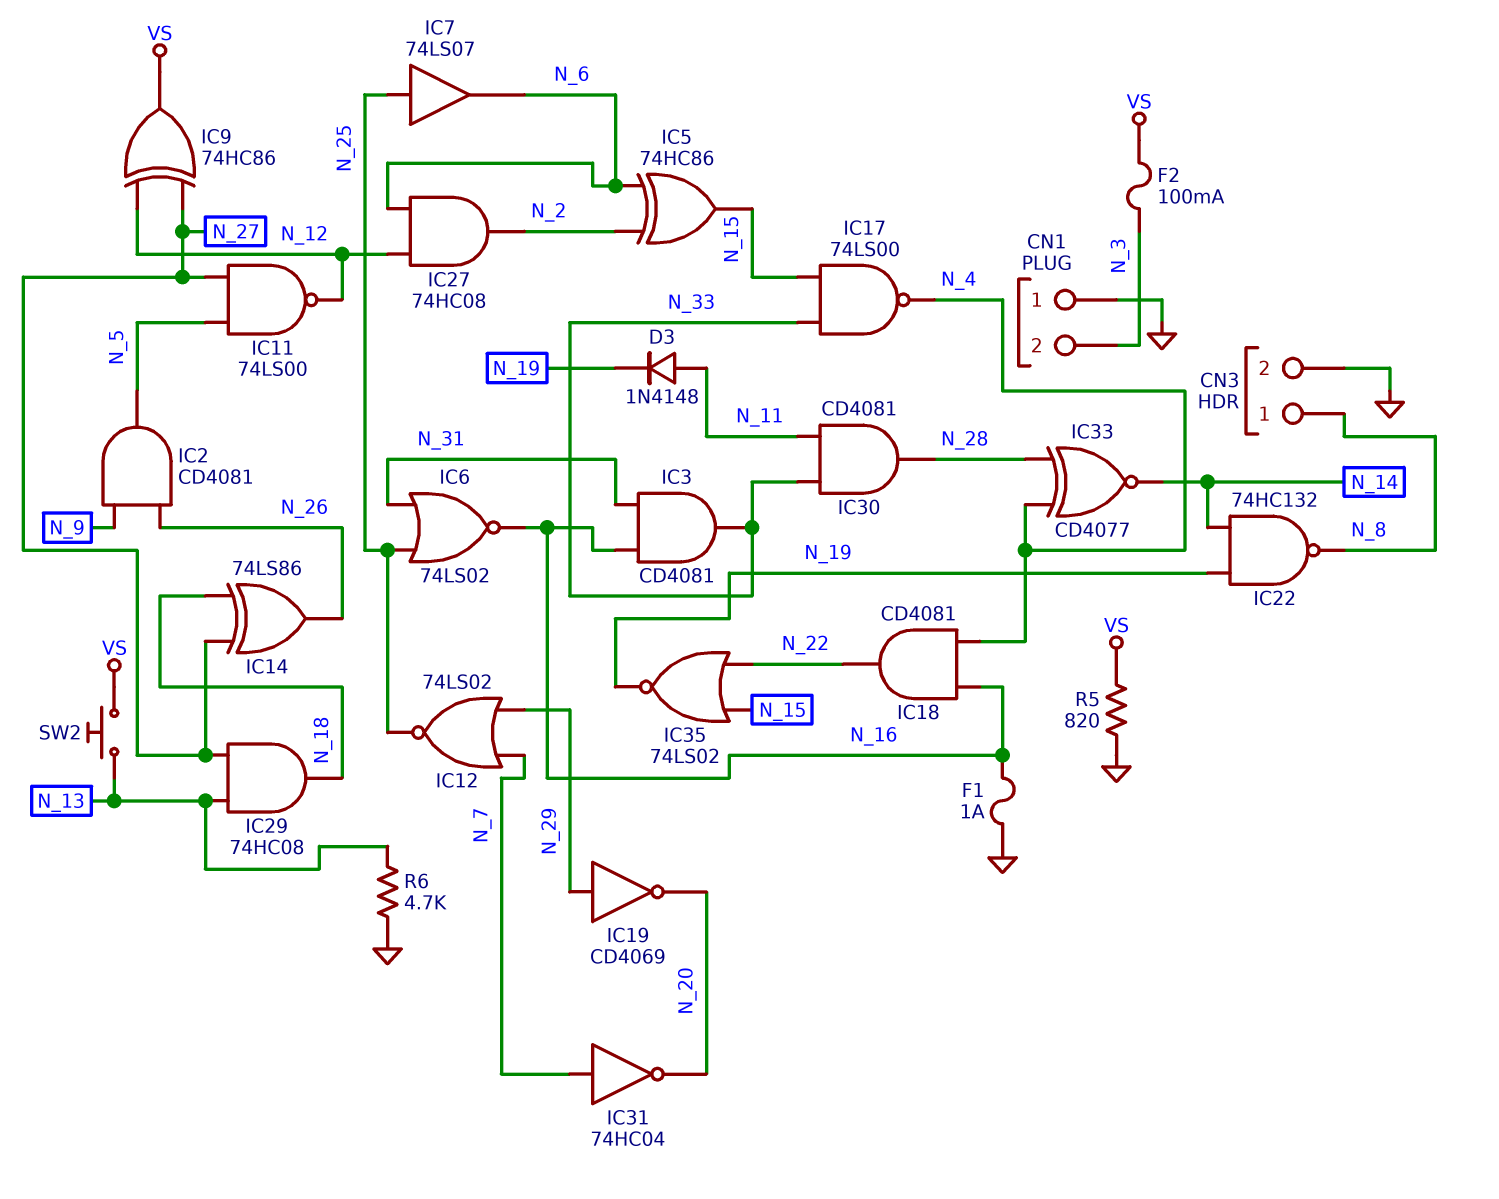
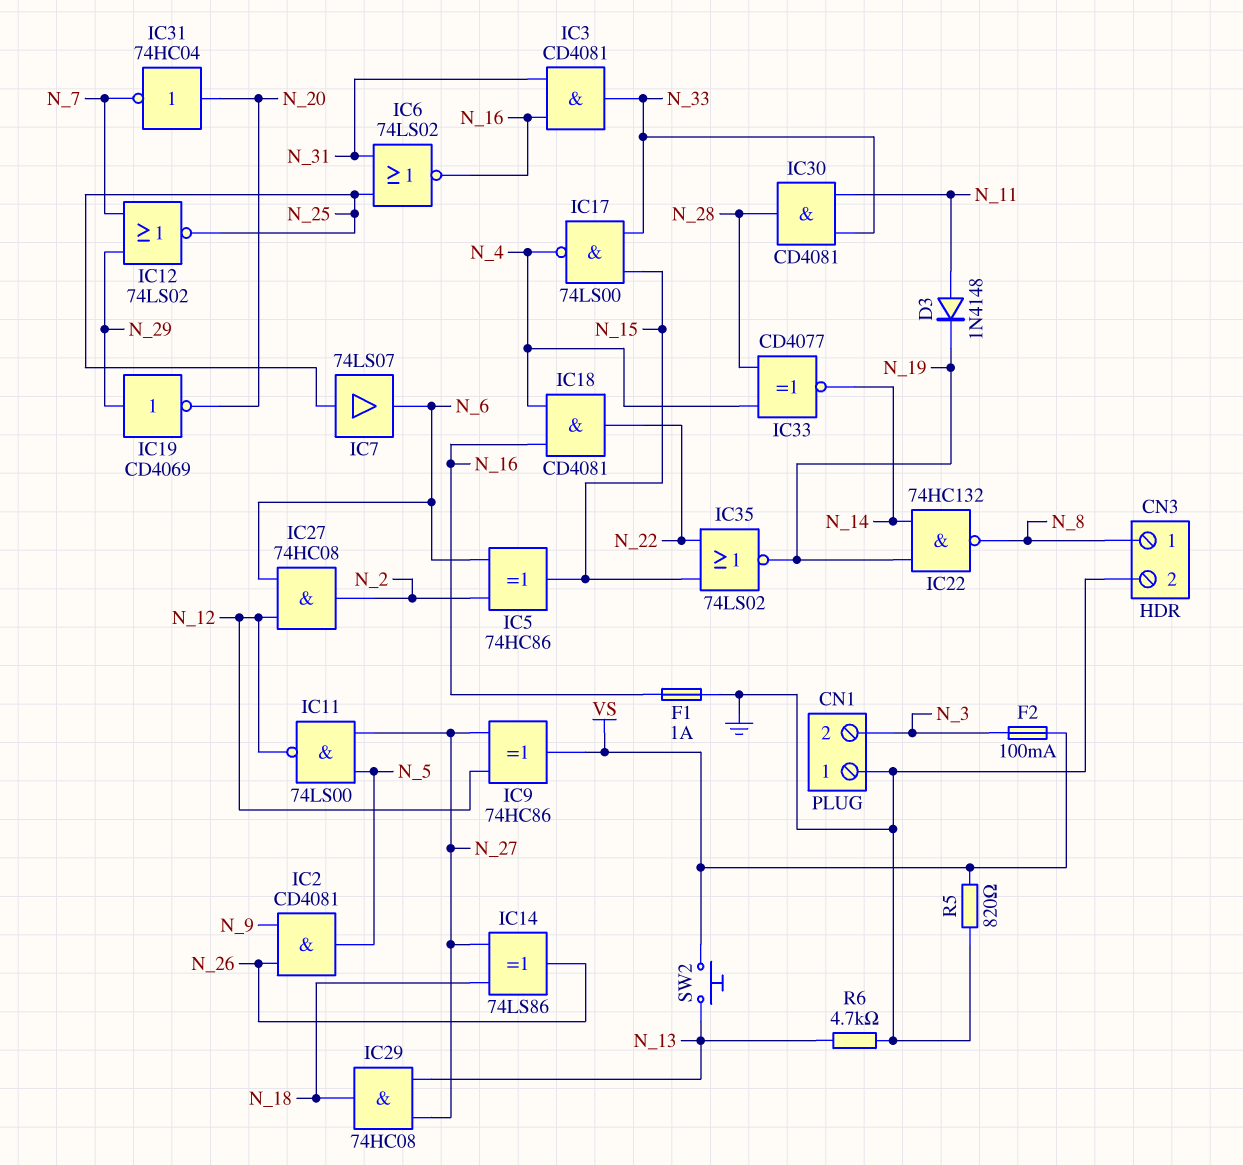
IC31: NOT 74HC04 (in N_7, out N_20) -> NOT 74HC04 (in N_20, out N_7)

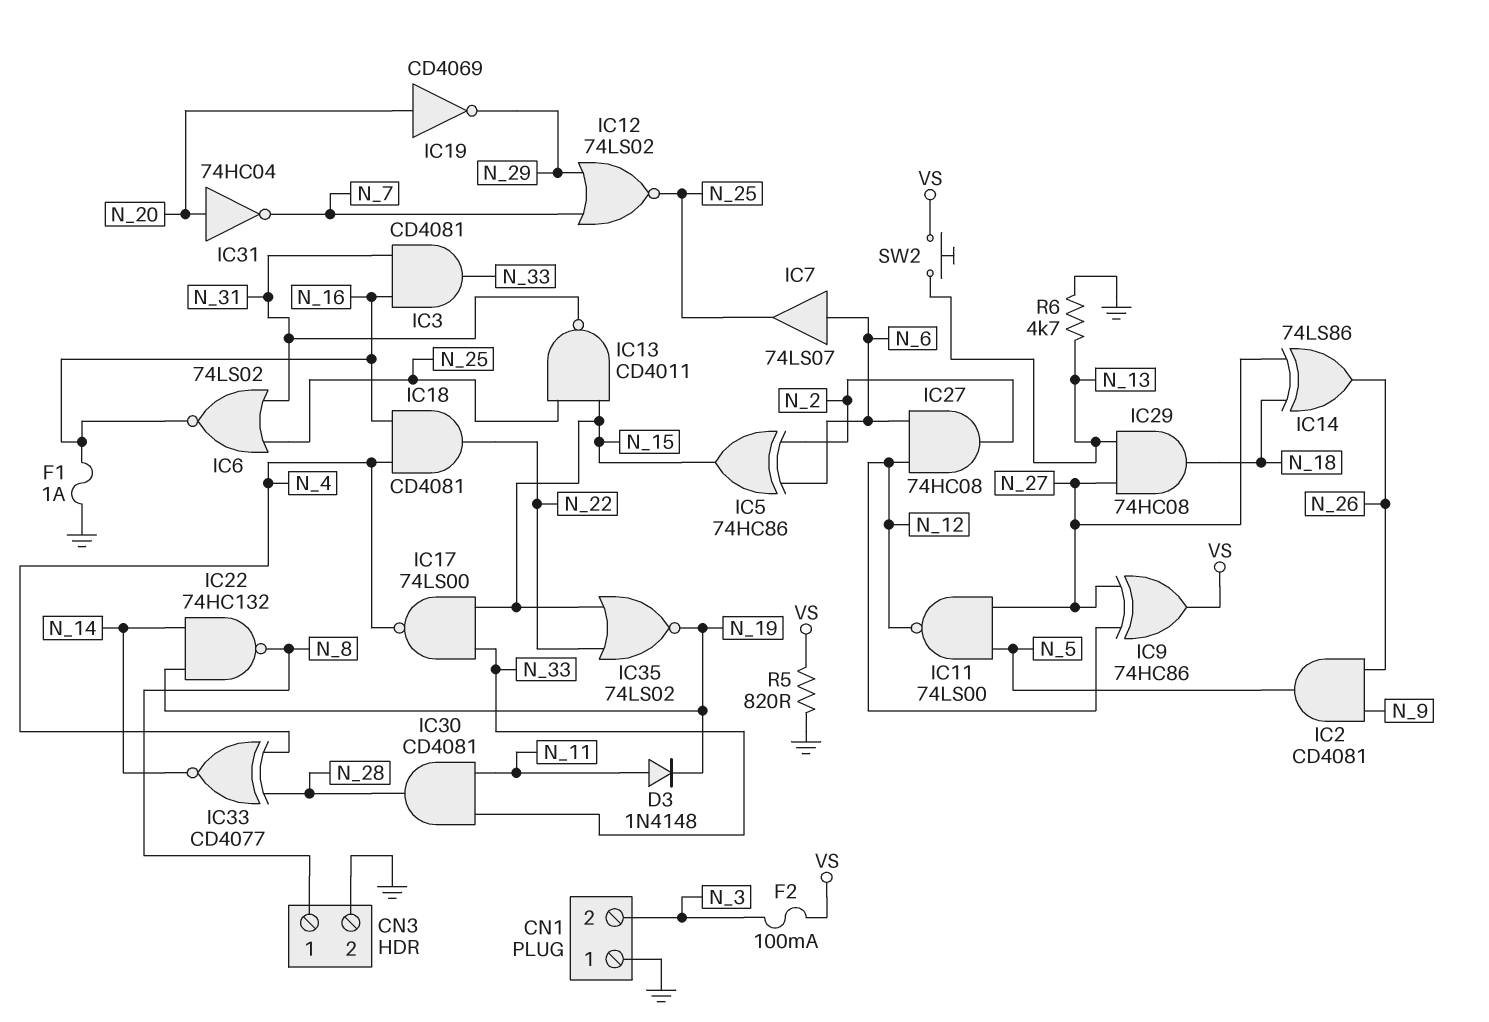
IC7: buffer 74LS07 (in N_25, out N_6) -> buffer 74LS07 (in N_6, out N_25)
IC13: none -> NAND CD4011 (in N_15, in N_25, out N_31)
IC19: NOT CD4069 (in N_29, out N_20) -> NOT CD4069 (in N_20, out N_29)

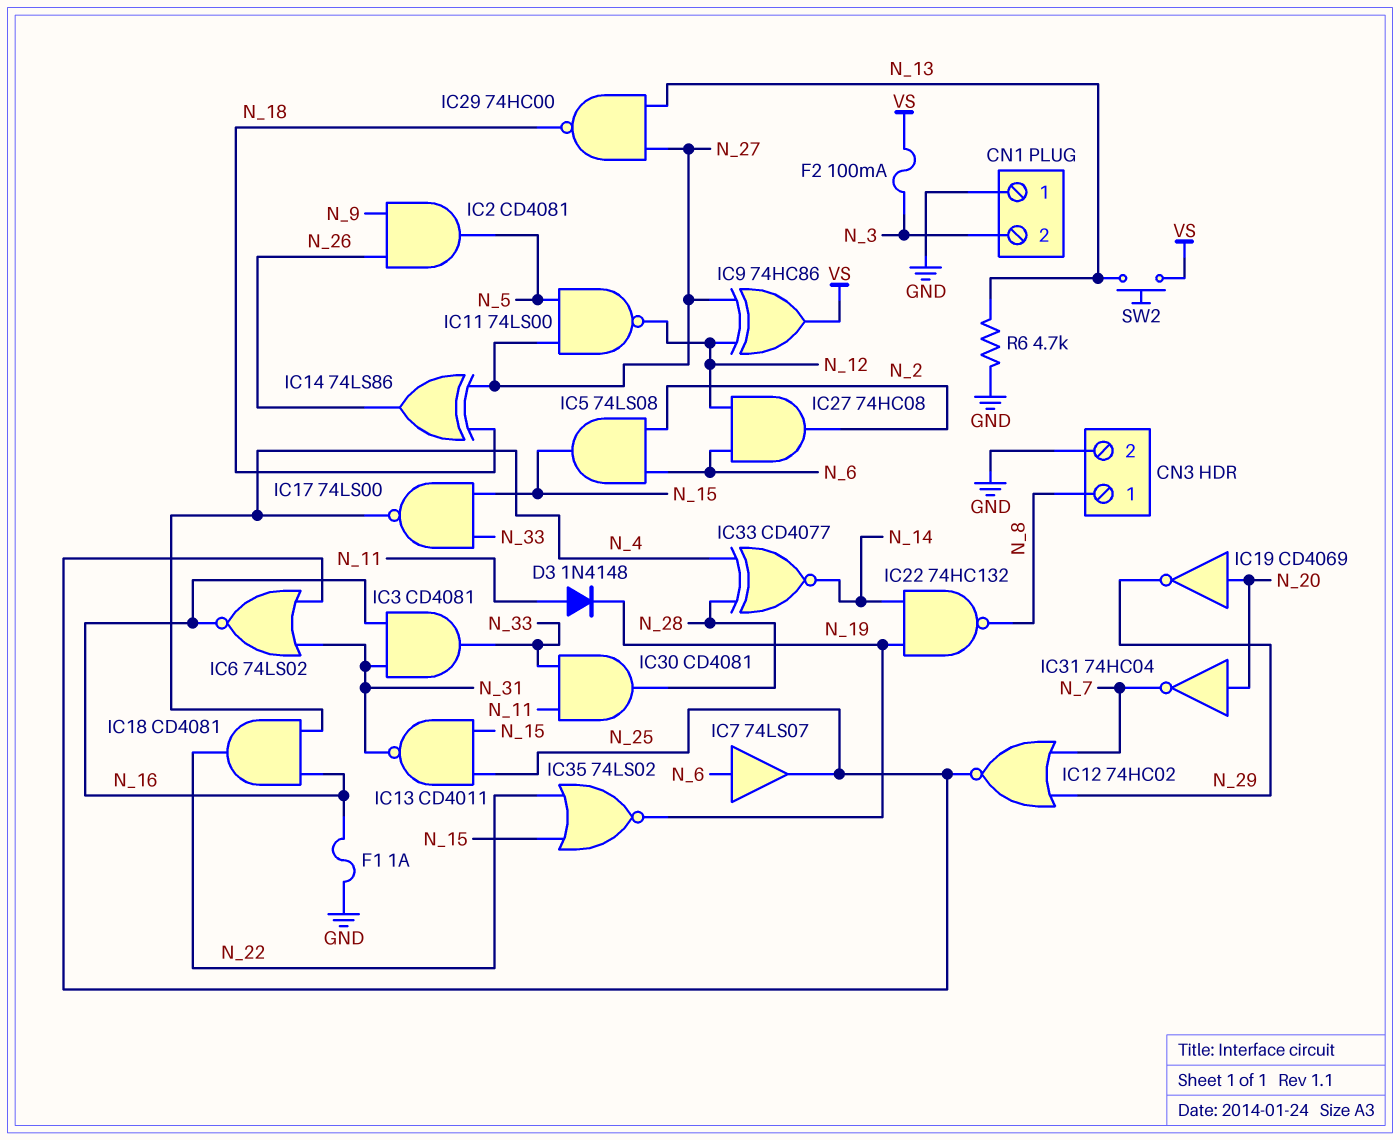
IC5: XOR 74HC86 (in N_2, in N_6, out N_15) -> AND 74LS08 (in N_2, in N_6, out N_15)
IC12: NOR 74LS02 (in N_7, in N_29, out N_25) -> NOR 74HC02 (in N_7, in N_29, out N_25)
IC29: AND 74HC08 (in N_13, in N_27, out N_18) -> NAND 74HC00 (in N_13, in N_27, out N_18)
R5: 820 (GND, VS) -> none

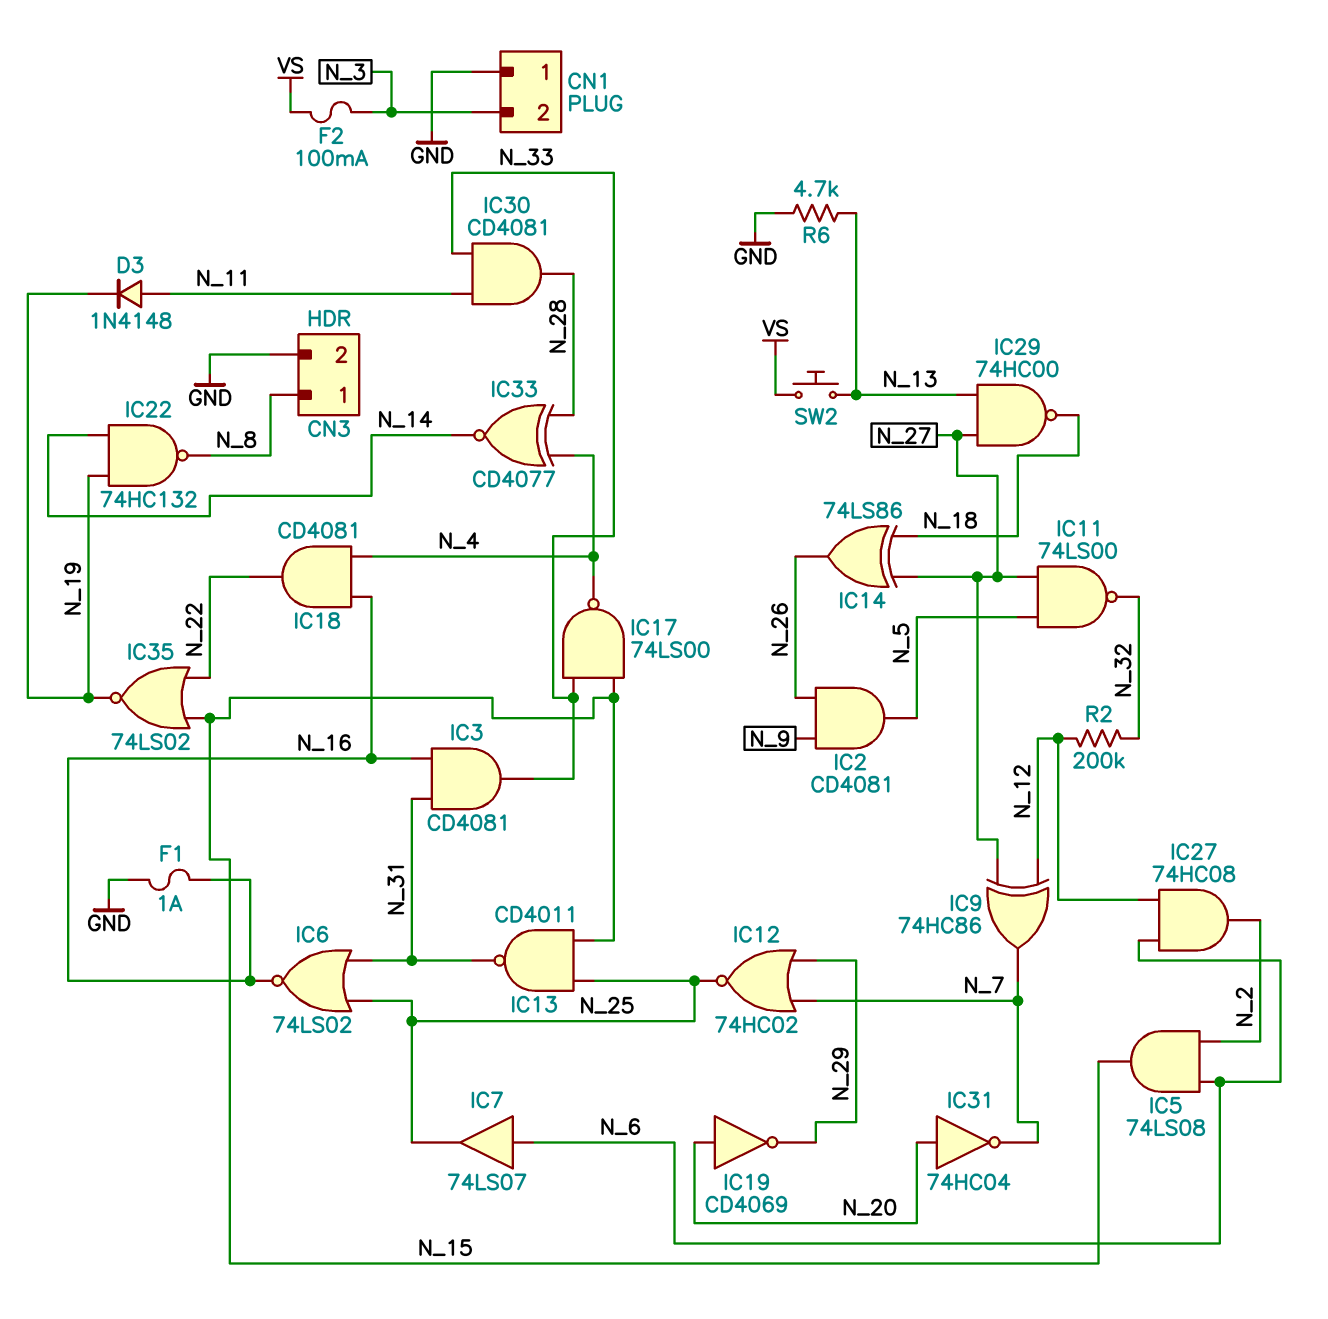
IC9: XOR 74HC86 (in N_12, in N_27, out VS) -> XOR 74HC86 (in N_12, in N_27, out N_7)
IC11: NAND 74LS00 (in N_5, in N_27, out N_12) -> NAND 74LS00 (in N_5, in N_27, out N_32)
R2: none -> 200k (N_12, N_32)

